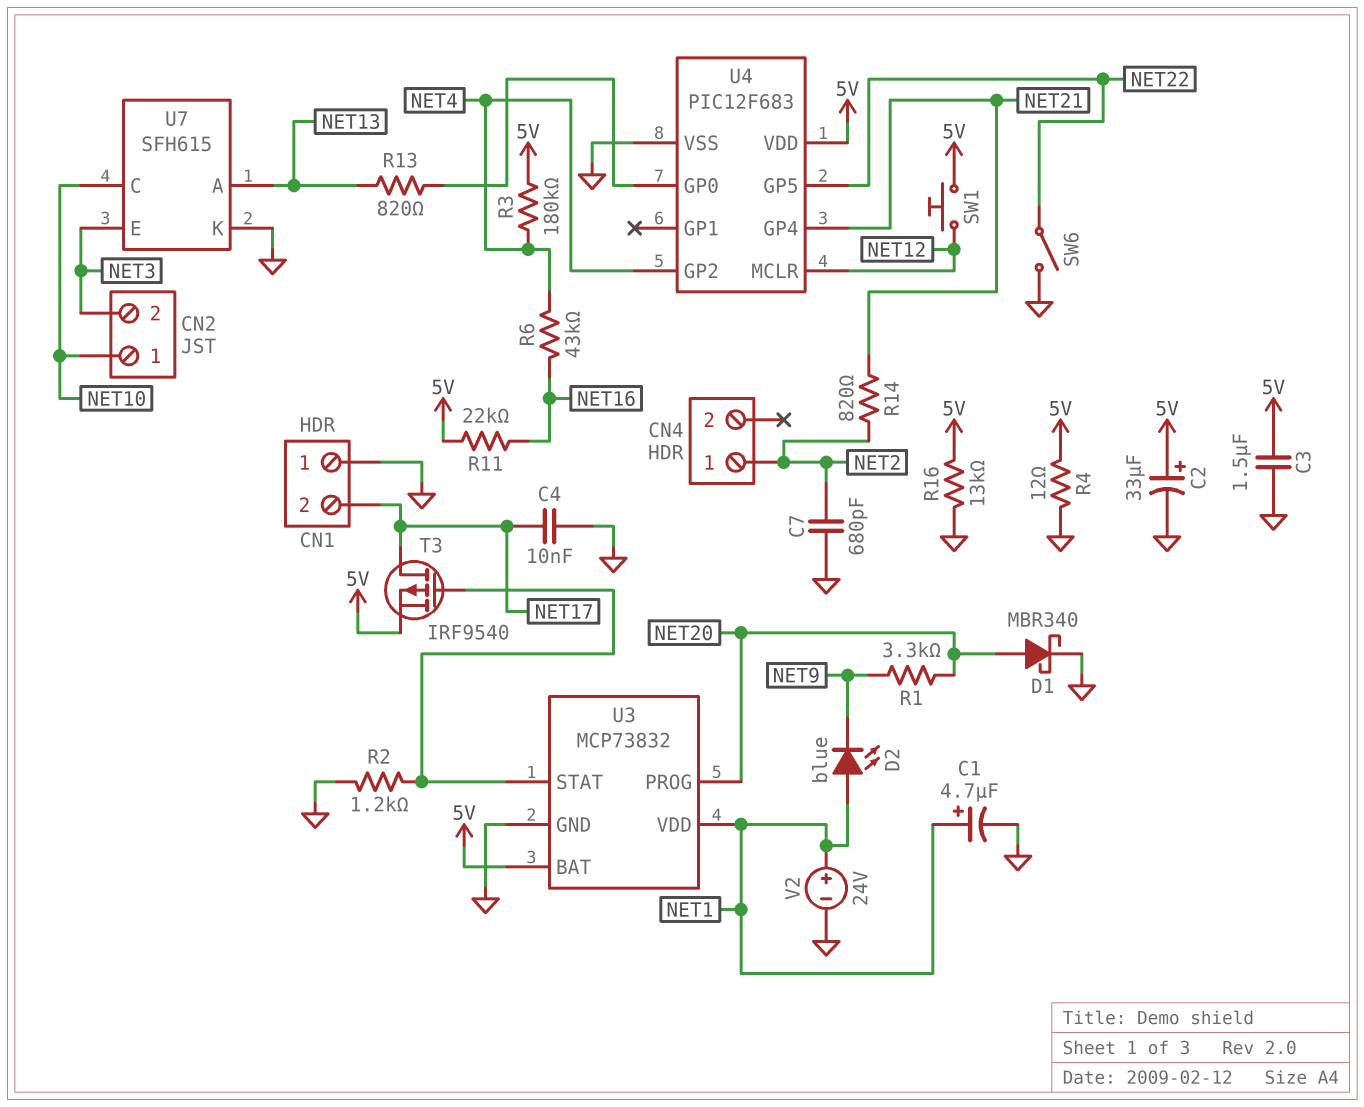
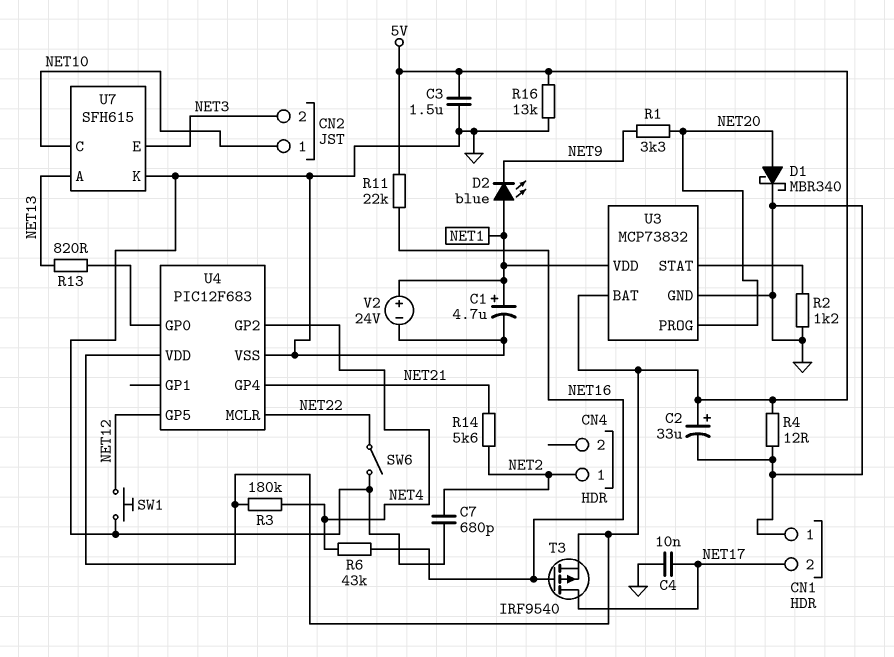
R14: 820 (NET2, NET21) -> 5.6k (NET2, NET21)
SW1: button (5V, NET12) -> button (GND, NET12)
T3: PMOS IRF9540 (G U3/STAT, D NET17, S 5V) -> PMOS IRF9540 (G NET16, D NET17, S 5V)
U4 pin GP5: NET22 -> NET12
U4 pin MCLR: NET12 -> NET22

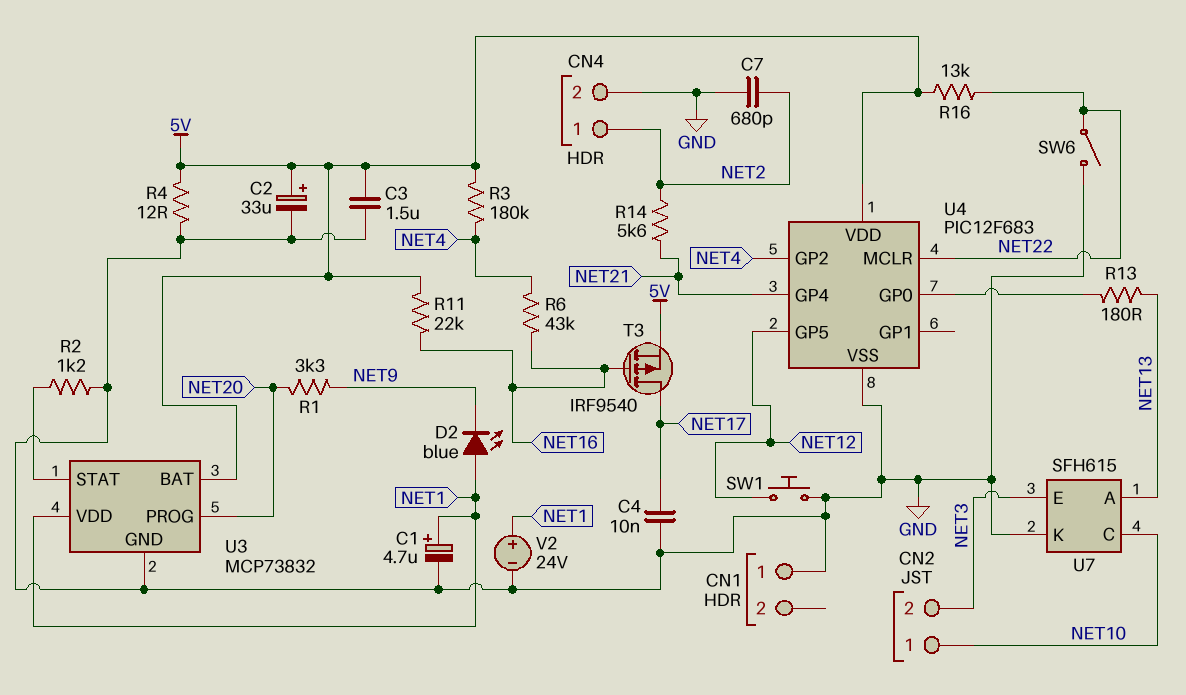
CN1 pin 2: NET17 -> none
CN4 pin 2: none -> GND
D1: schottky MBR340 (A NET20, K GND) -> none
R13: 820 (NET13, U4/GP0) -> 180 (NET13, U4/GP0)
R16: 13k (5V, GND) -> 13k (5V, NET22)

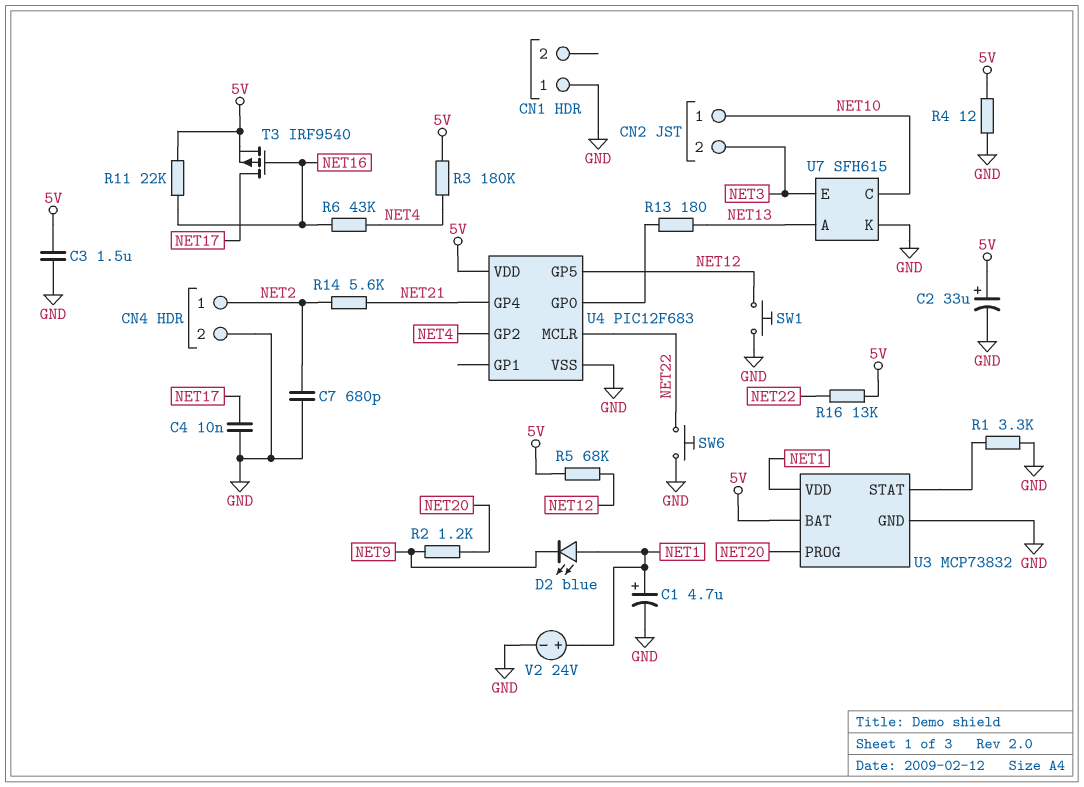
R1: 3.3k (NET9, NET20) -> 3.3k (GND, U3/STAT)
R2: 1.2k (GND, U3/STAT) -> 1.2k (NET9, NET20)
R5: none -> 68k (5V, NET12)
SW6: switch (GND, NET22) -> button (GND, NET22)

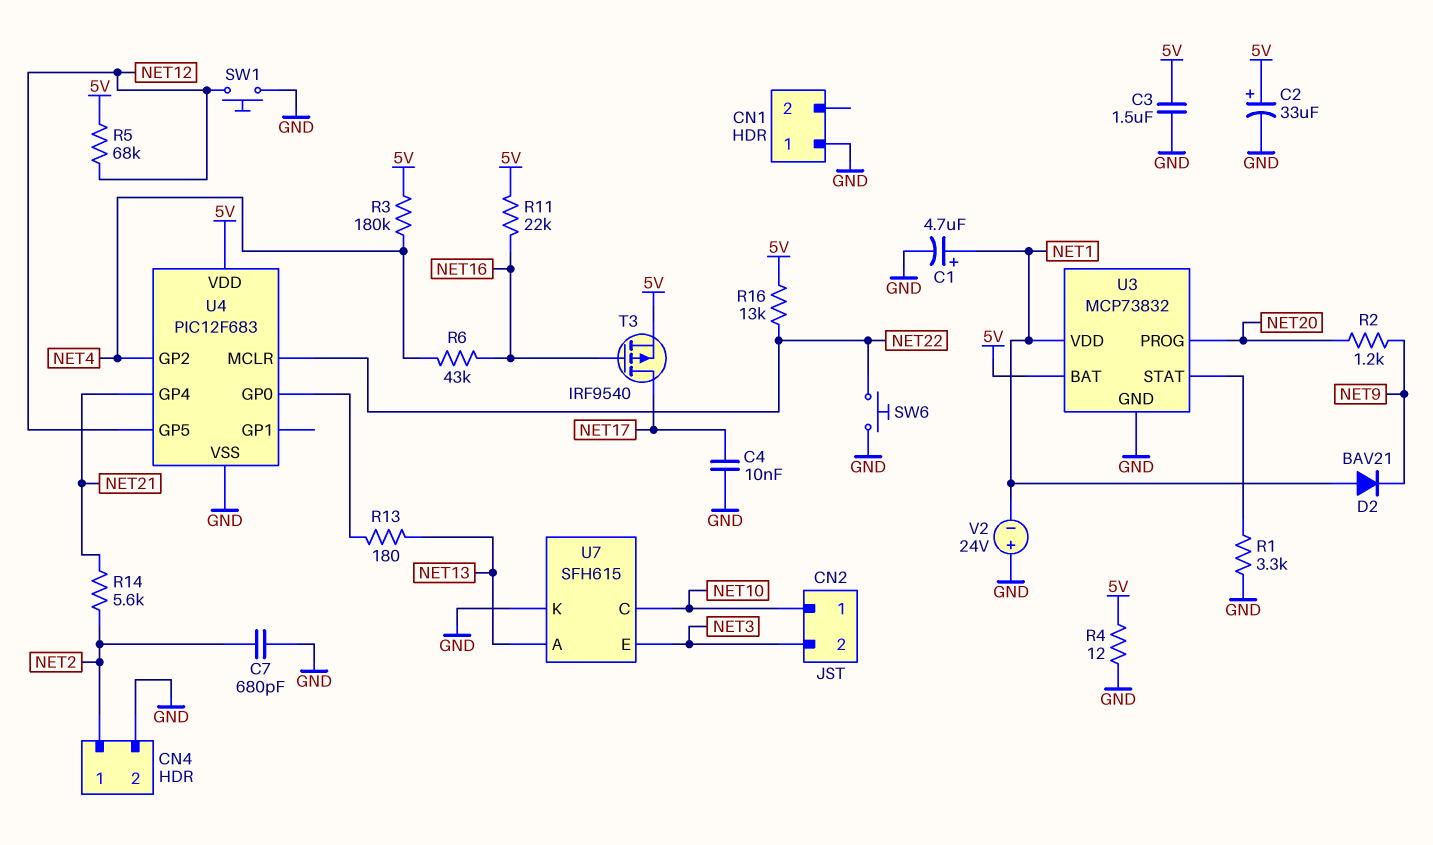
D2: LED blue (A NET1, K NET9) -> diode BAV21 (A NET1, K NET9)
V2: 24V (plus NET1, minus GND) -> 24V (plus GND, minus NET1)

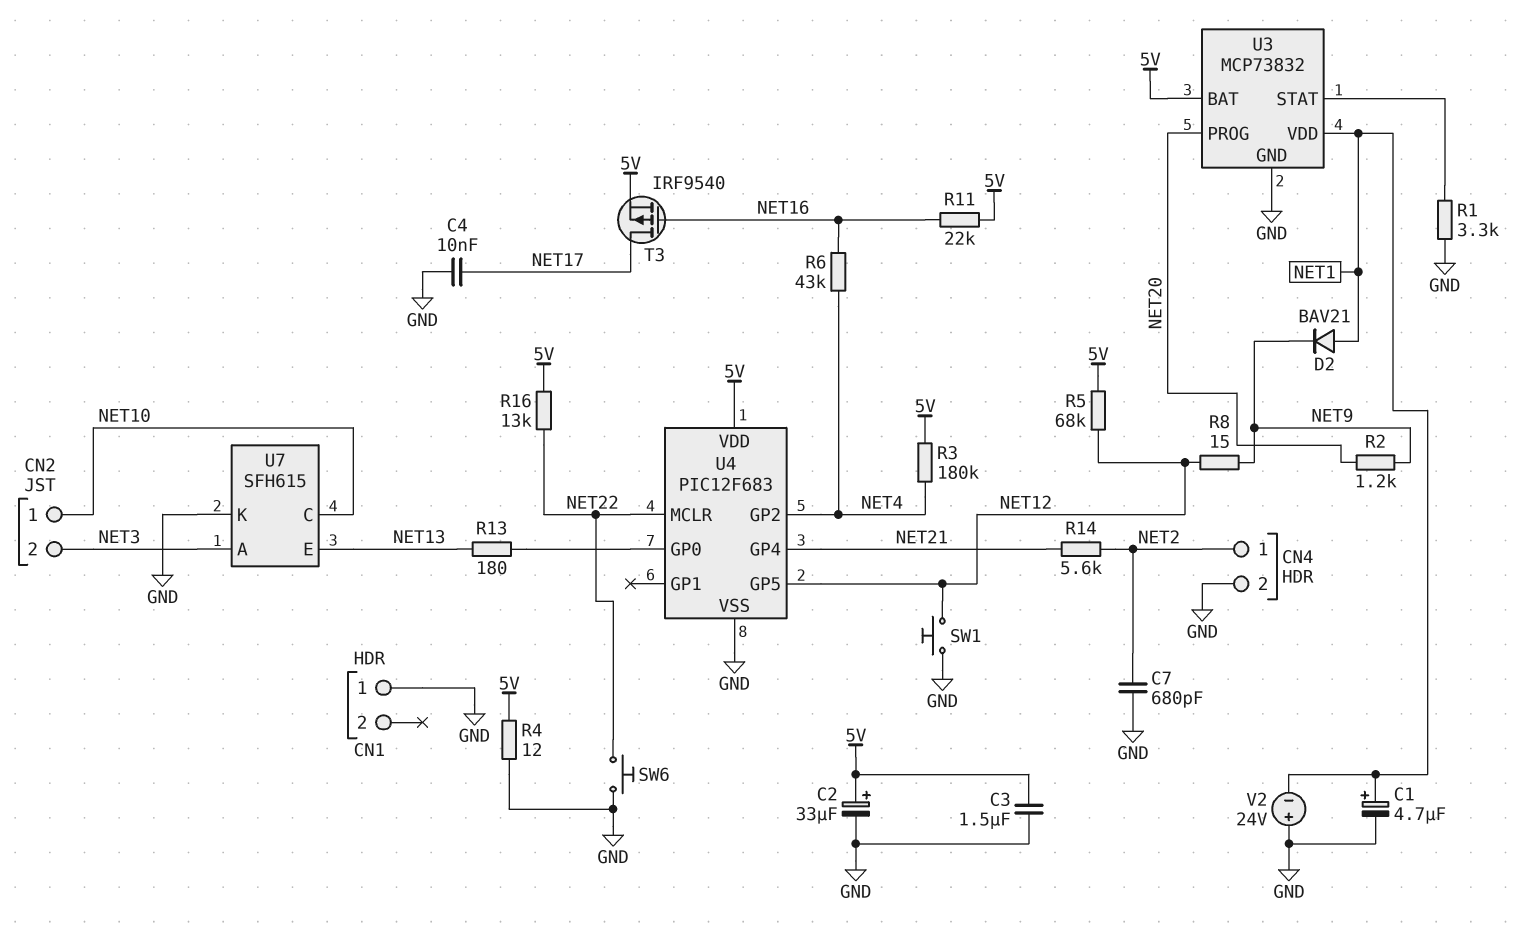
R8: none -> 15 (NET9, NET12)
U7 pin A: NET13 -> NET3
U7 pin E: NET3 -> NET13

